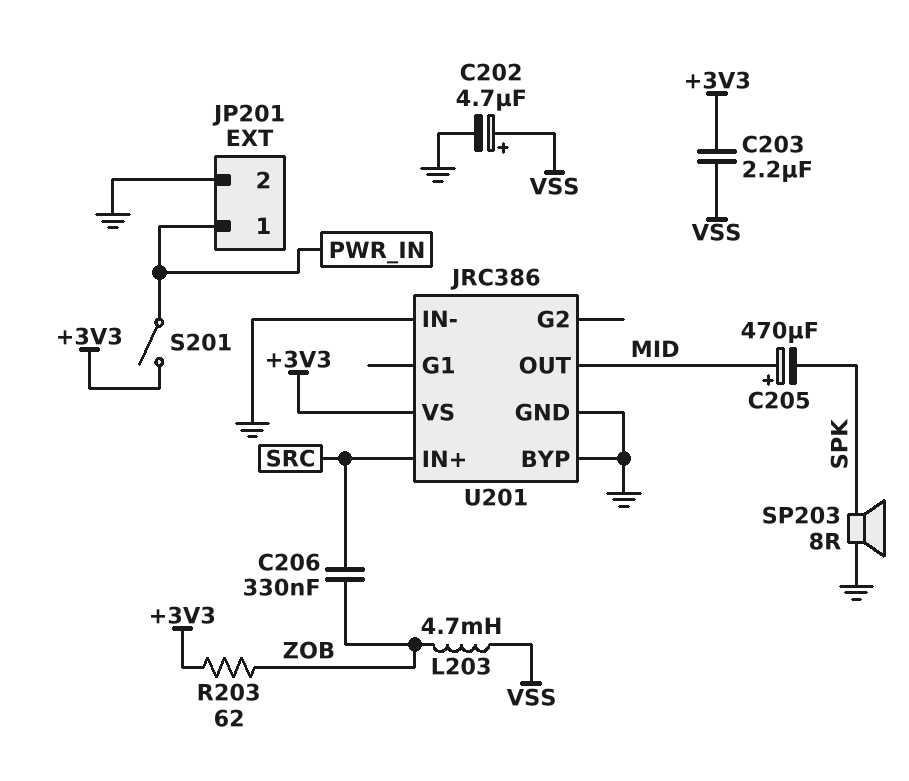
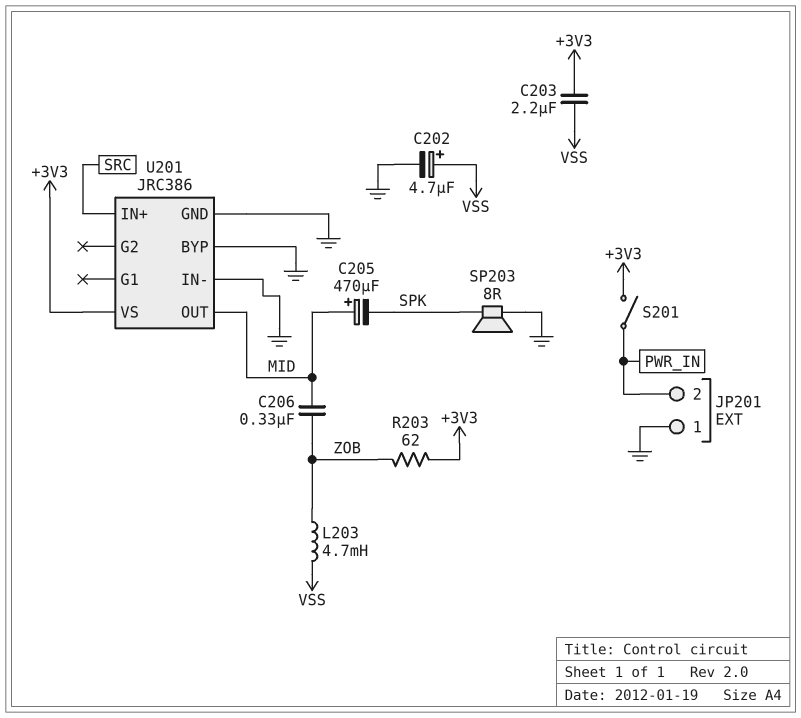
C206: 330nF (SRC, ZOB) -> 330nF (MID, ZOB)
JP201 pin 1: PWR_IN -> GND
JP201 pin 2: GND -> PWR_IN

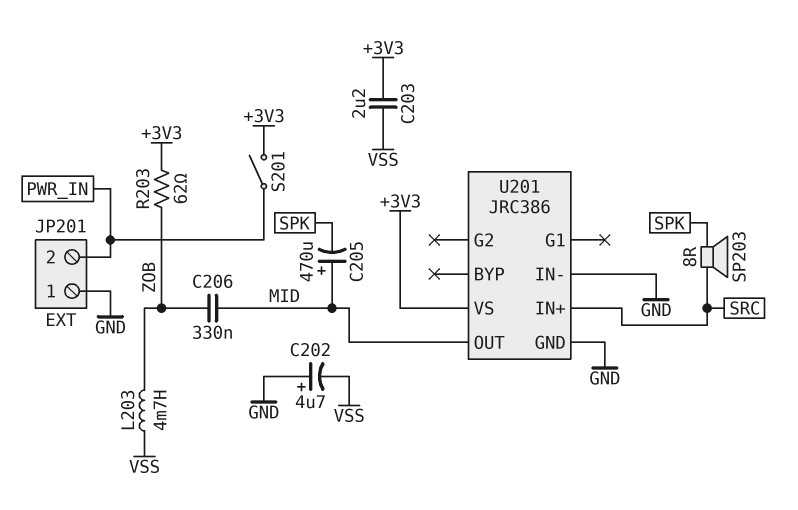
C202: 4.7uF (plus VSS, minus GND) -> 4.7uF (plus GND, minus VSS)
SP203: speaker 8R (GND, SPK) -> speaker 8R (SPK, SRC)
U201 pin BYP: GND -> none

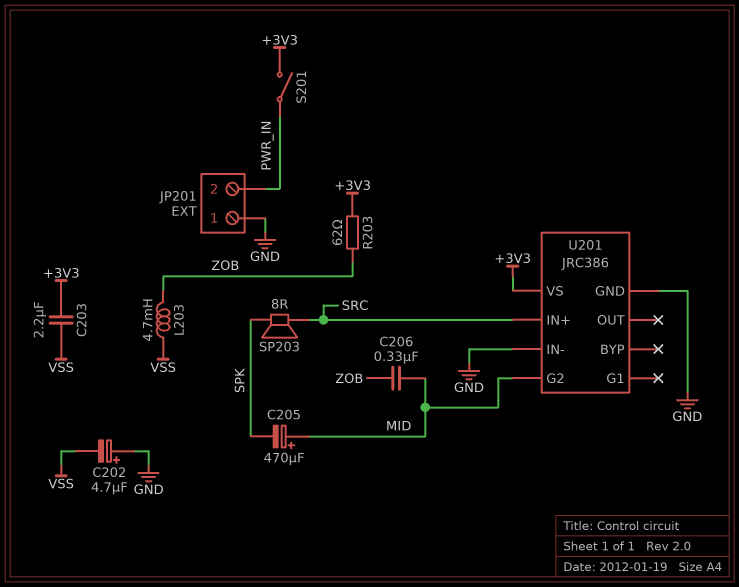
U201 pin G2: none -> MID
U201 pin OUT: MID -> none

